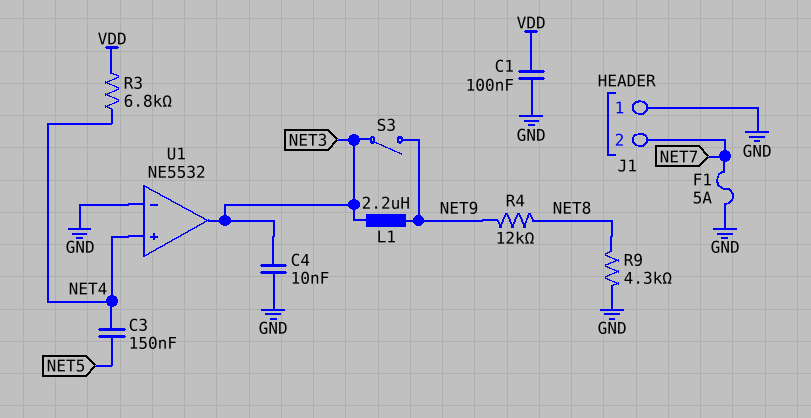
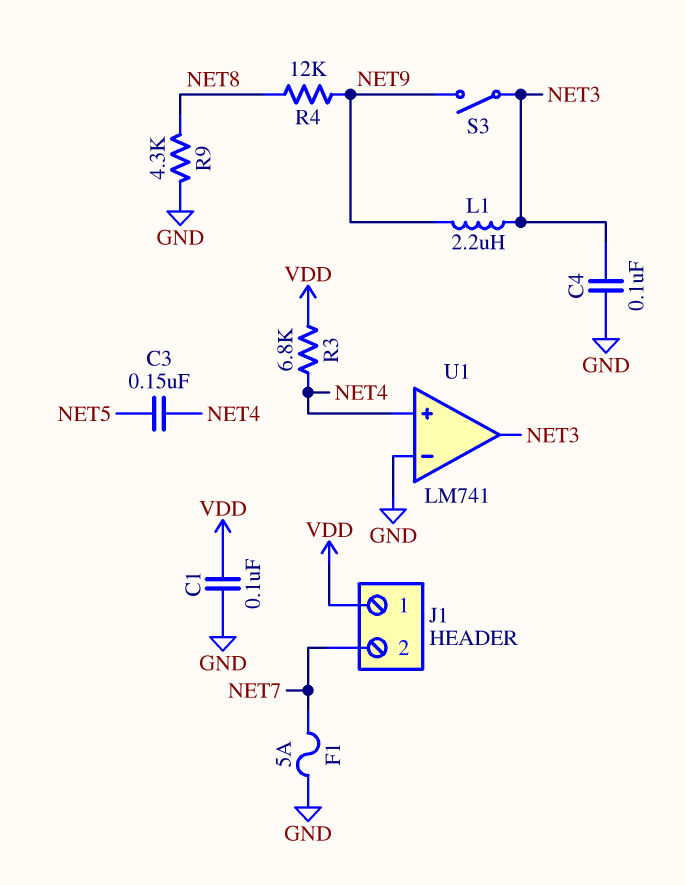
C4: 10nF (GND, NET3) -> 100nF (GND, NET3)
J1 pin 1: GND -> VDD
U1: NE5532 -> LM741

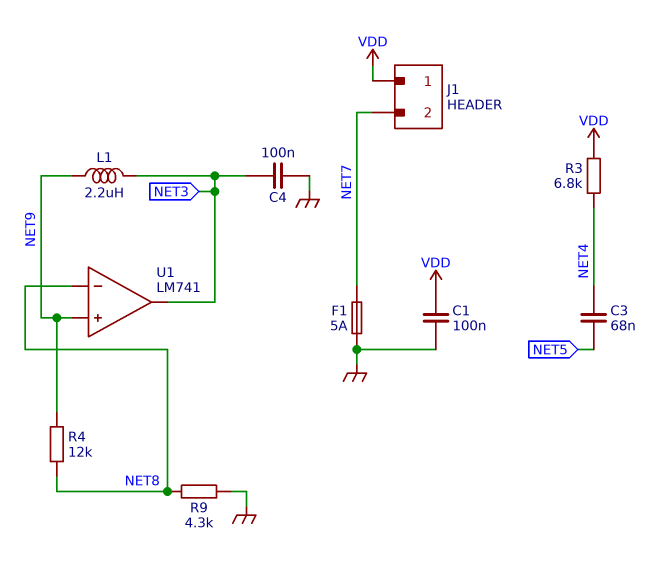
C3: 150nF (NET4, NET5) -> 68nF (NET4, NET5)
S3: switch (NET3, NET9) -> none
U1 pin in+: NET4 -> NET9
U1 pin in-: GND -> NET8

